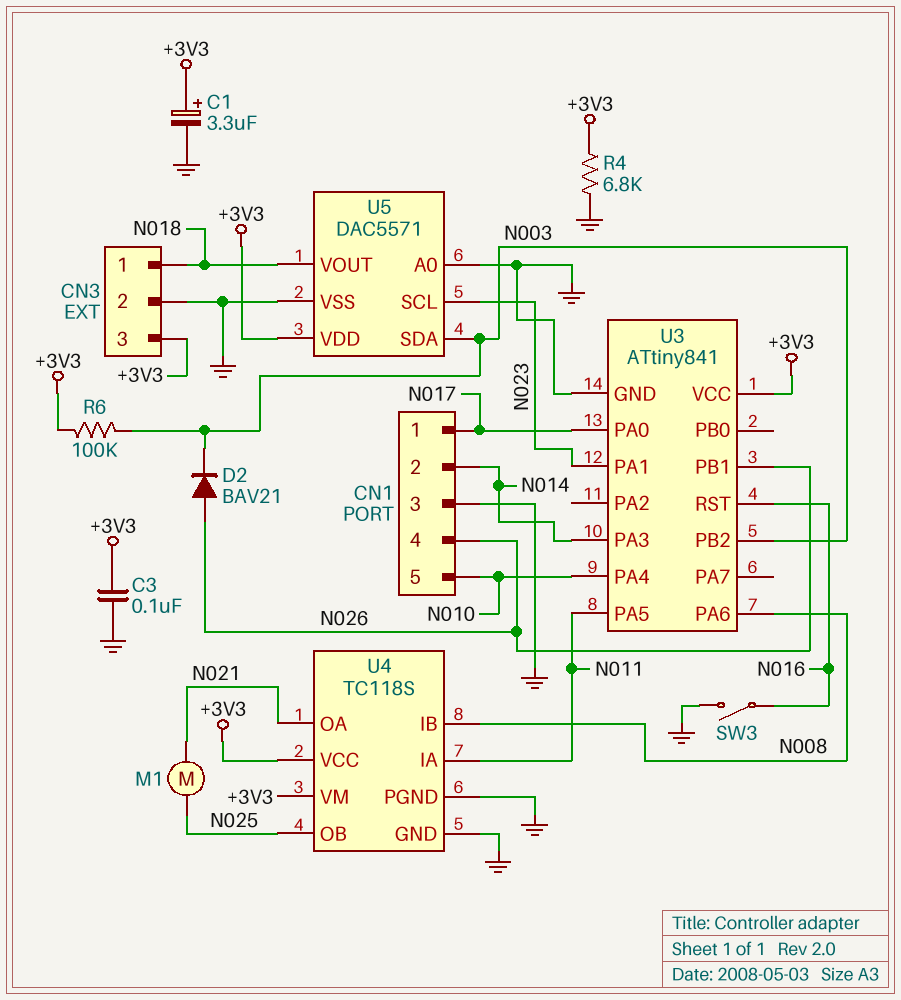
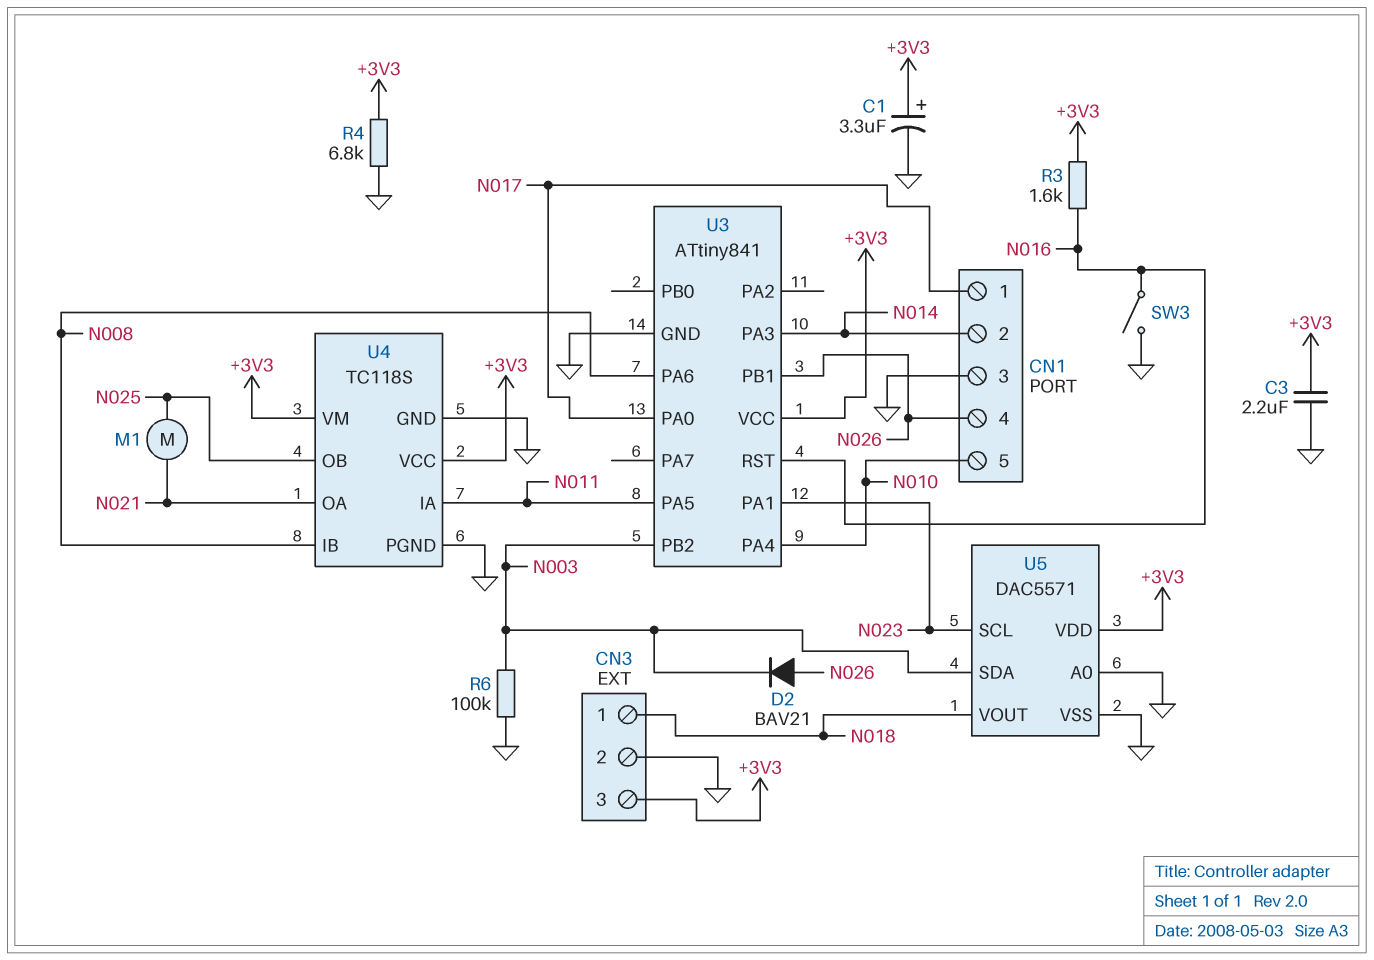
C3: 100nF (+3V3, GND) -> 2.2uF (+3V3, GND)
R3: none -> 1.6k (+3V3, N016)
R6: 100k (+3V3, N003) -> 100k (GND, N003)

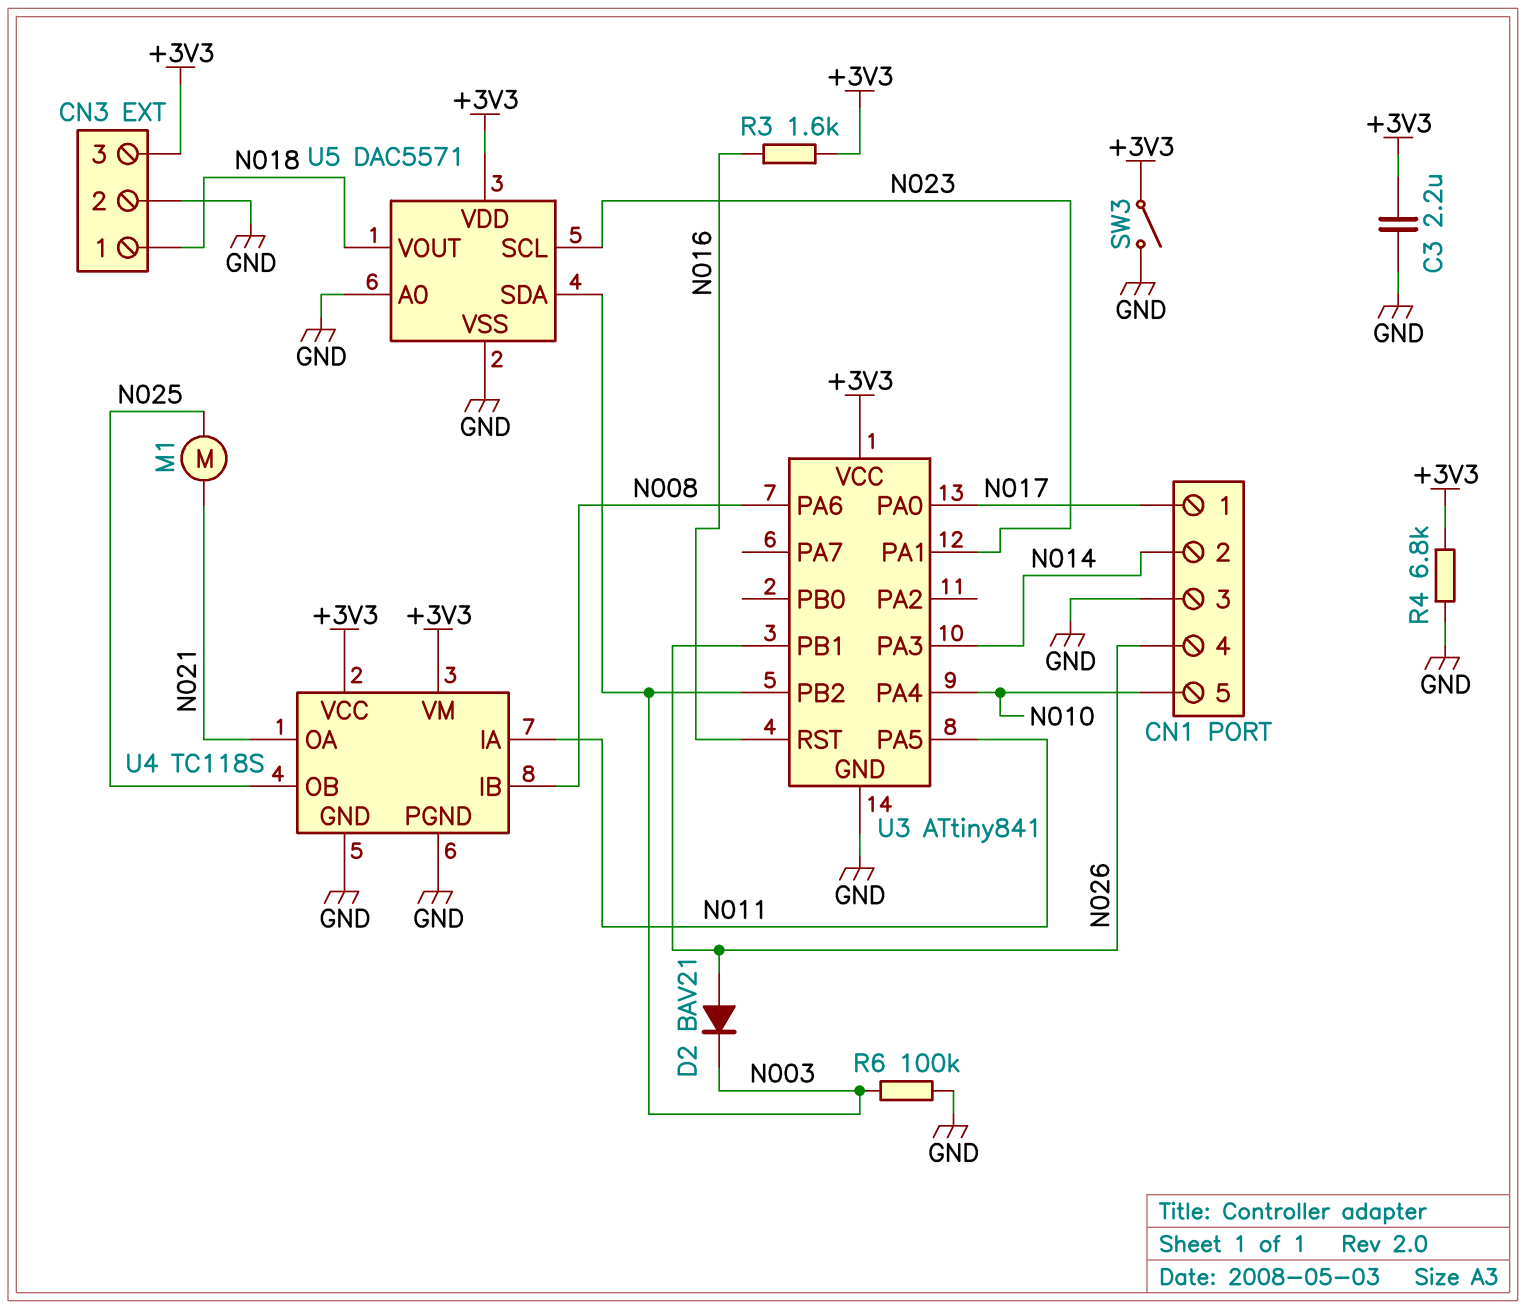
C1: 3.3uF (plus +3V3, minus GND) -> none
SW3: switch (GND, N016) -> switch (+3V3, GND)

